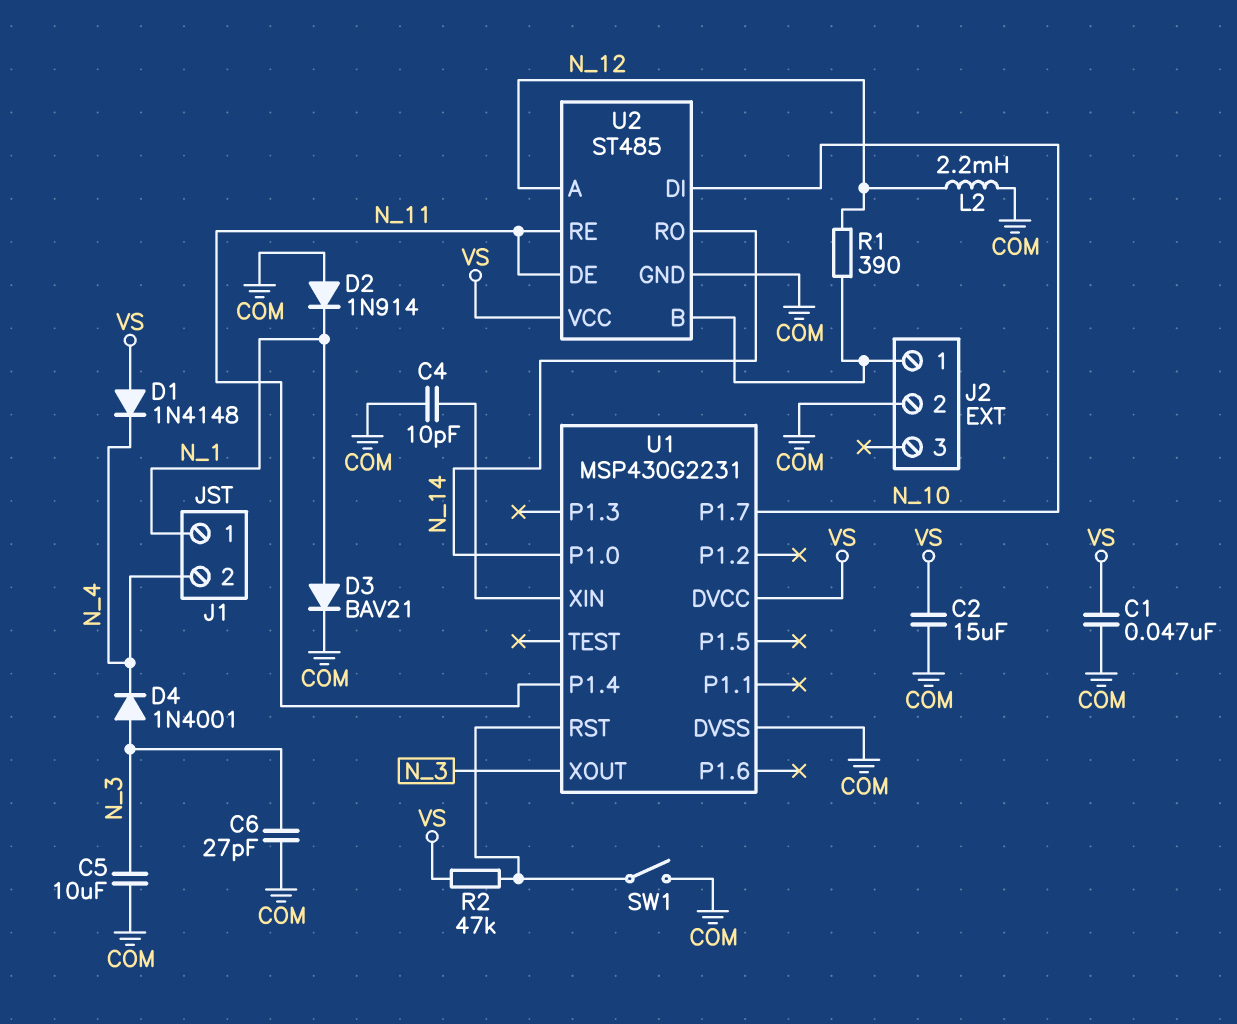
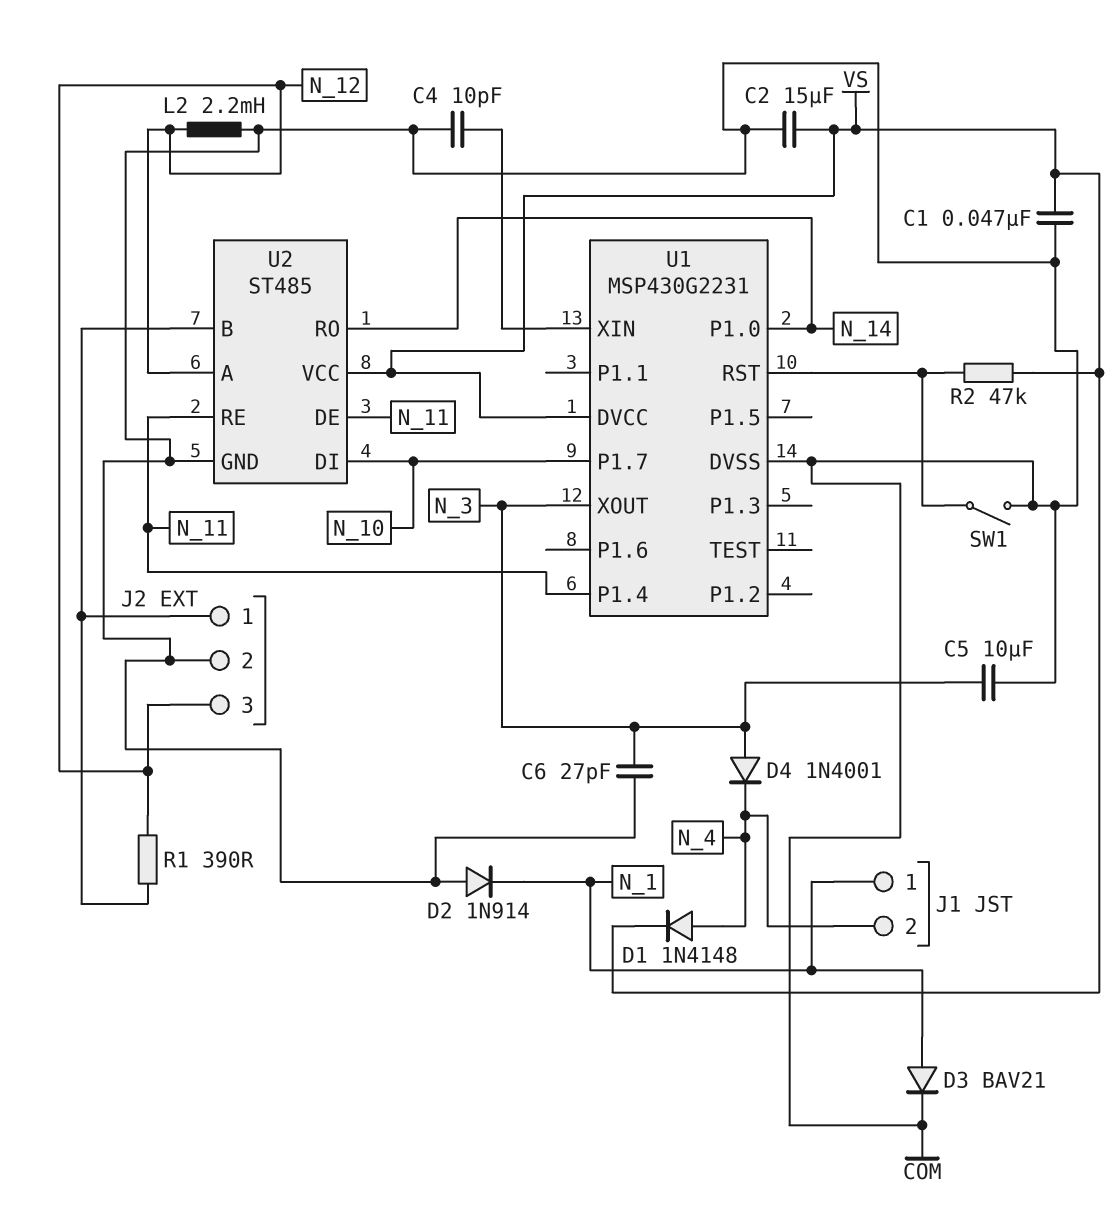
D1: diode 1N4148 (A VS, K N_4) -> diode 1N4148 (A N_4, K VS)
J2 pin 3: none -> N_12

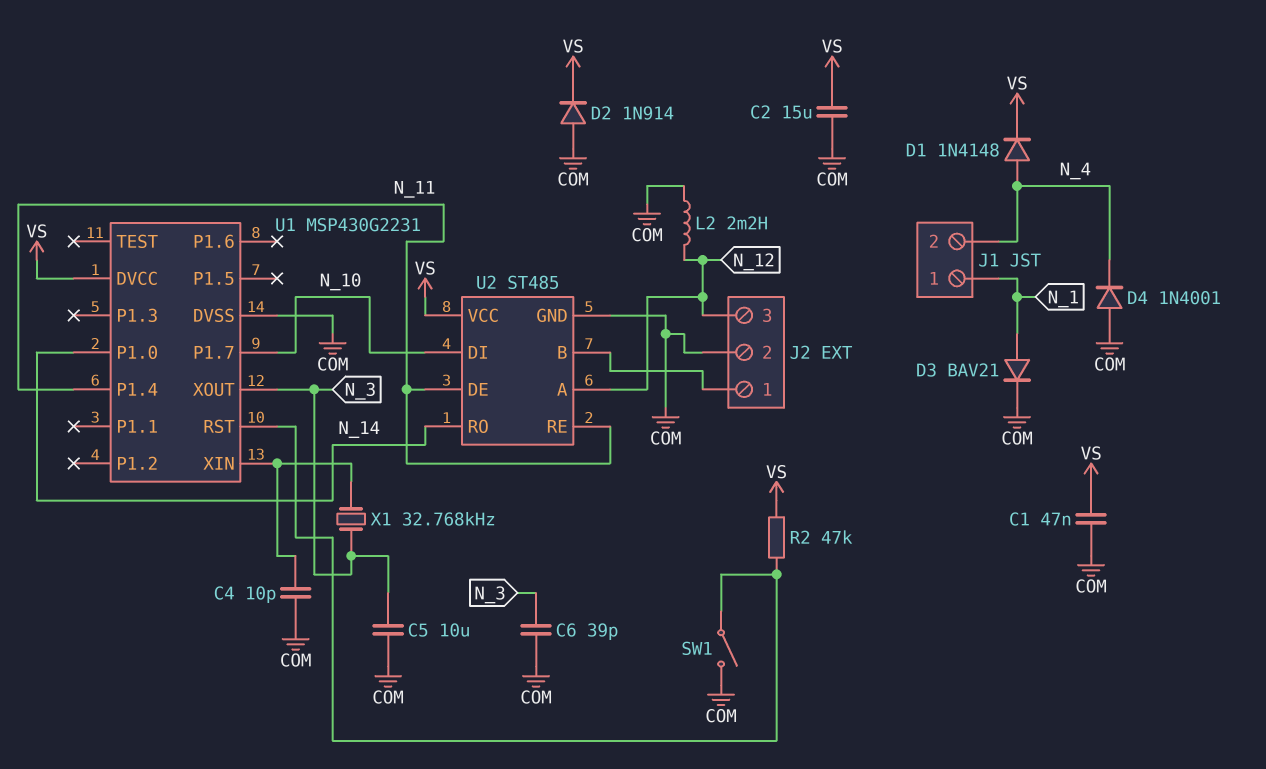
C6: 27pF (COM, N_3) -> 39pF (COM, N_3)
D2: diode 1N914 (A COM, K N_1) -> diode 1N914 (A COM, K VS)
D4: diode 1N4001 (A N_3, K N_4) -> diode 1N4001 (A COM, K N_4)
R1: 390 (J2/1, N_12) -> none
X1: none -> 32.768kHz (N_3, U1/XIN)

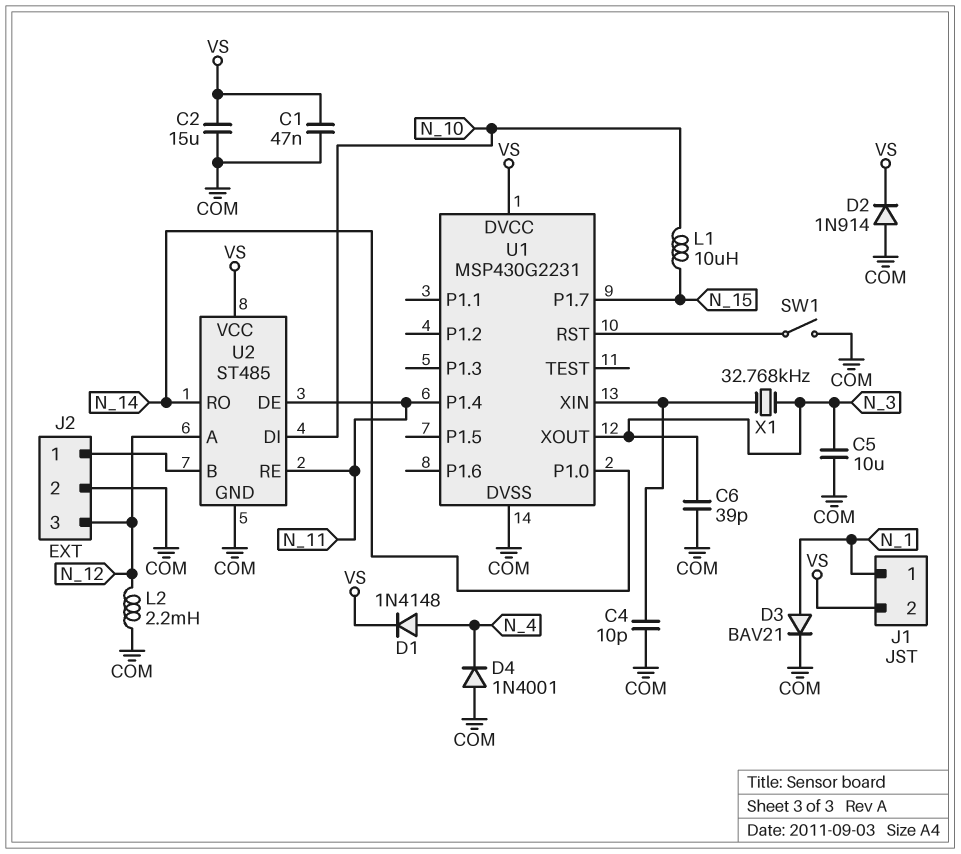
J1 pin 2: N_4 -> VS
L1: none -> 10uH (N_10, N_15)
R2: 47k (U1/RST, VS) -> none
U1 pin P1.7: N_10 -> N_15

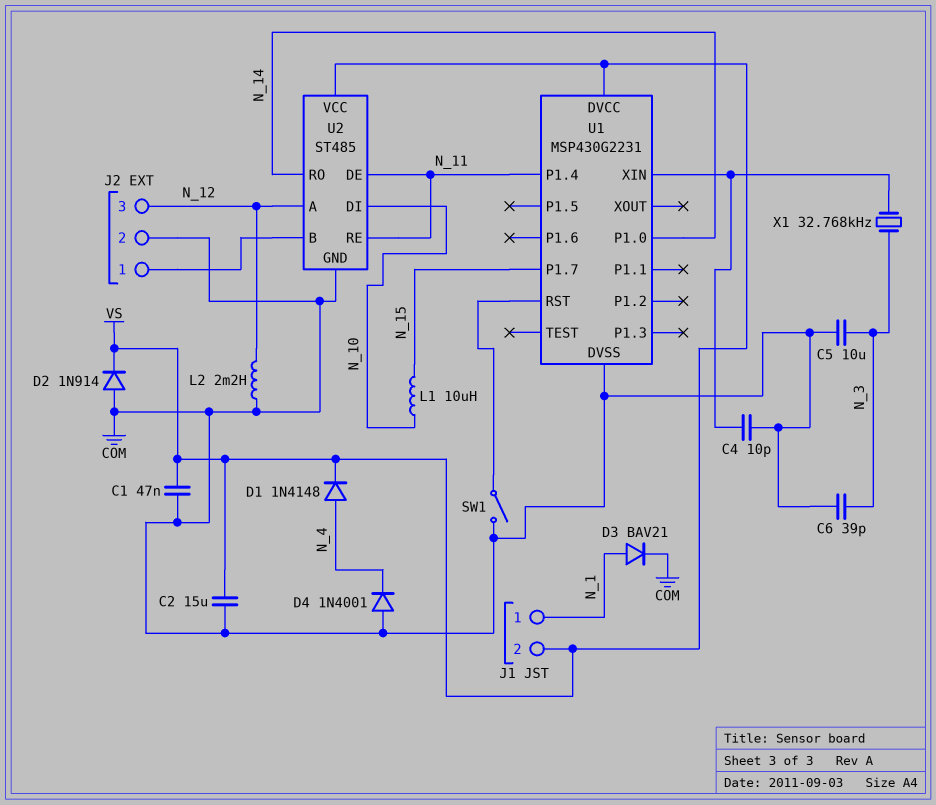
U1 pin XOUT: N_3 -> none

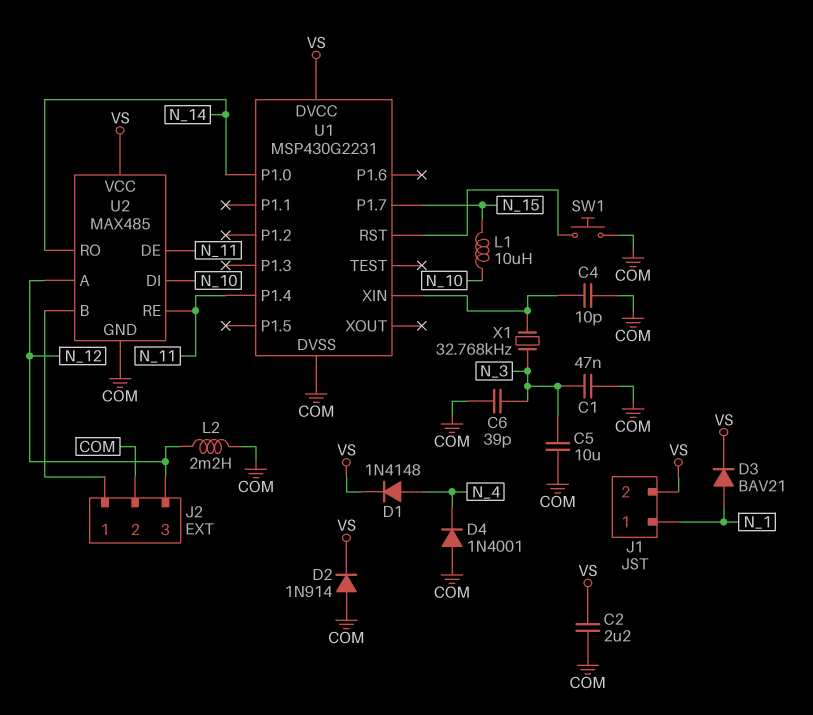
C1: 47nF (COM, VS) -> 47nF (COM, N_3)
C2: 15uF (COM, VS) -> 2.2uF (COM, VS)
D3: diode BAV21 (A N_1, K COM) -> diode BAV21 (A N_1, K VS)
SW1: switch (COM, U1/RST) -> button (COM, U1/RST)
U2: ST485 -> MAX485

